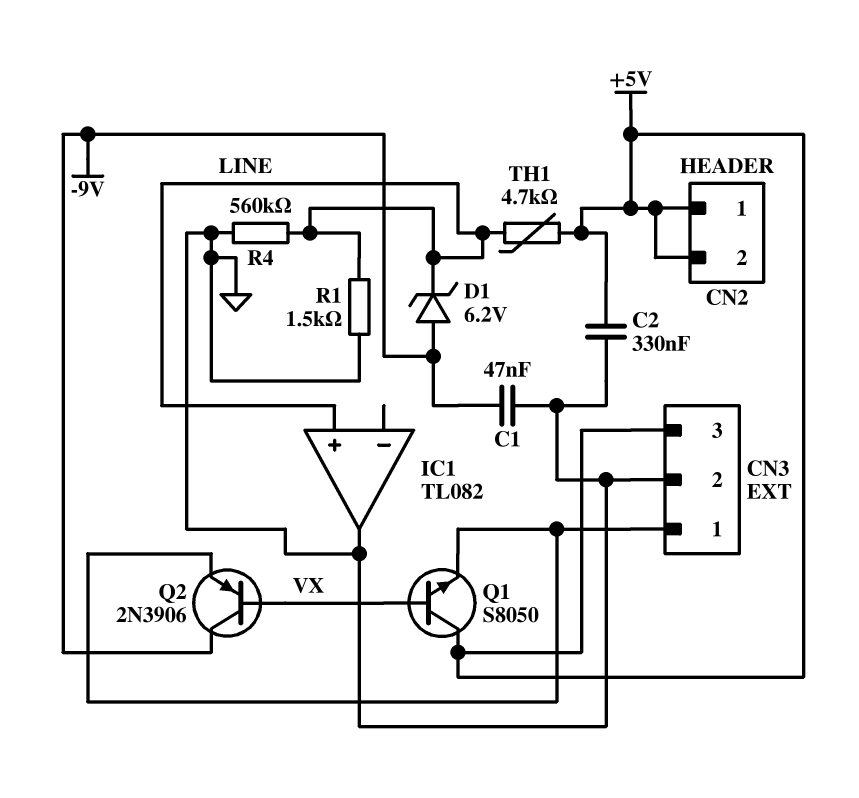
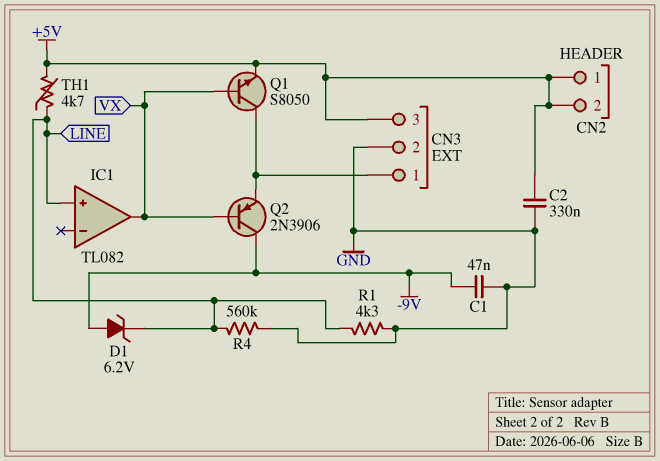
IC1 pin out: GND -> VX
Q1: NPN S8050 (B VX, C +5V, E CN3/1) -> NPN S8050 (B VX, C CN3/1, E +5V)
R1: 1.5k (GND, LINE) -> 4.3k (GND, LINE)

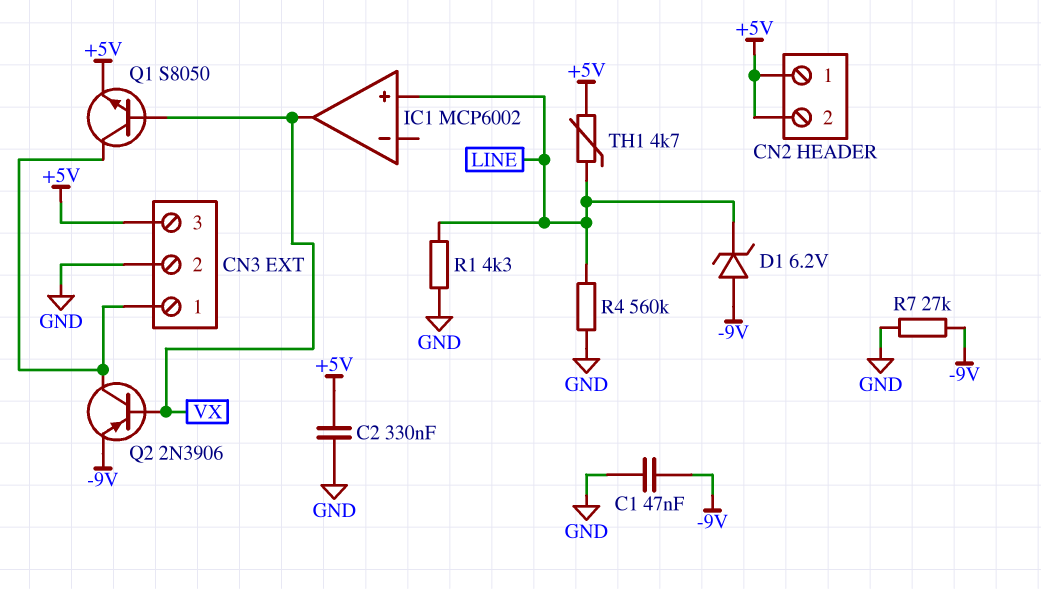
IC1: TL082 -> MCP6002
Q2: PNP 2N3906 (B VX, C -9V, E CN3/1) -> PNP 2N3906 (B VX, C CN3/1, E -9V)
R7: none -> 27k (-9V, GND)

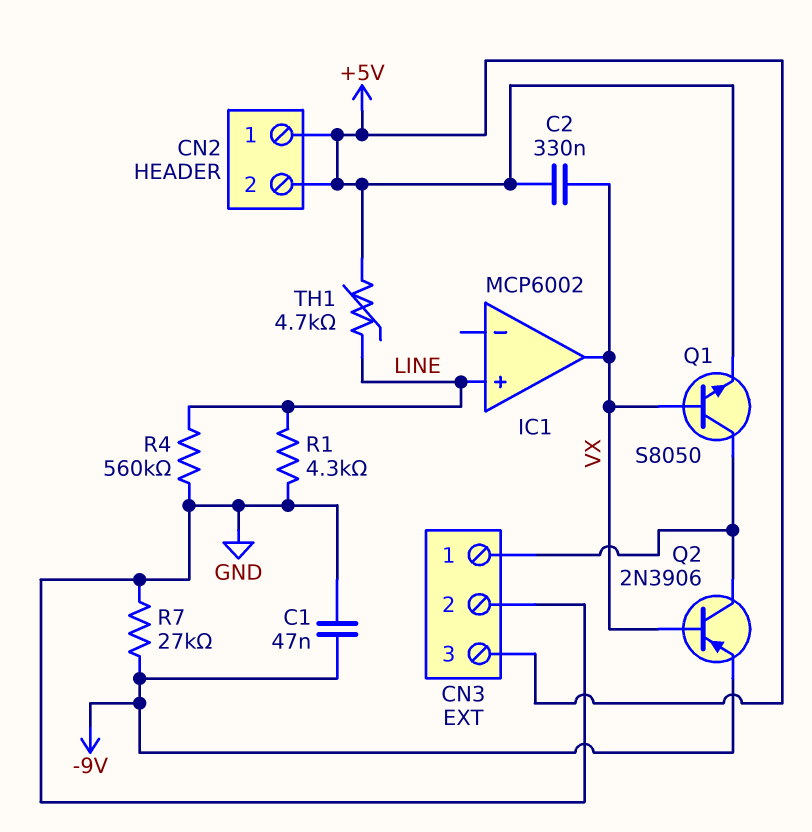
C2: 330nF (+5V, GND) -> 330nF (+5V, VX)
D1: zener 6.2V (A -9V, K LINE) -> none

